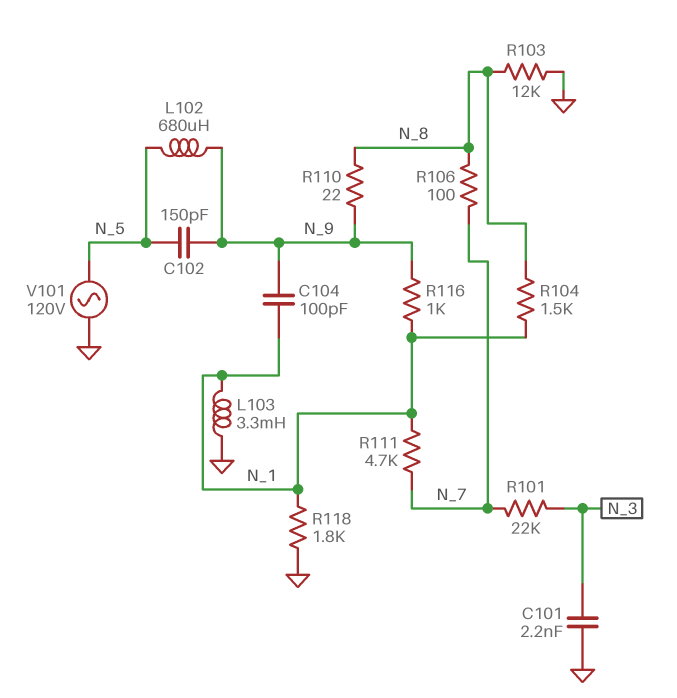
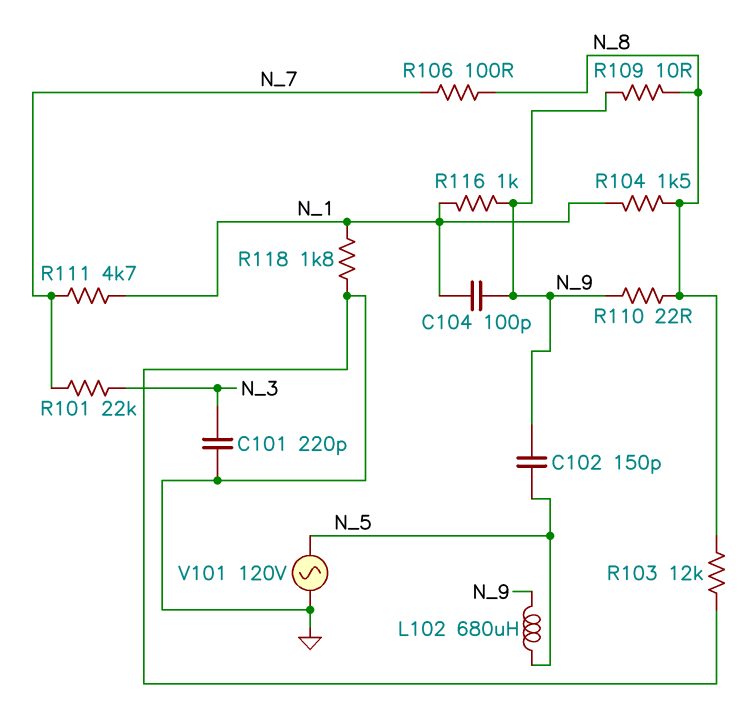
C101: 2.2nF (GND, N_3) -> 220pF (GND, N_3)
L103: 3.3mH (GND, N_1) -> none
R109: none -> 10 (N_8, N_9)

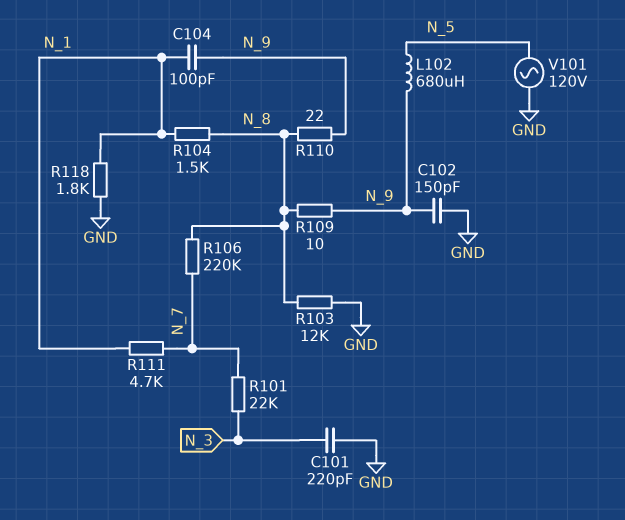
C102: 150pF (N_5, N_9) -> 150pF (GND, N_9)
R106: 100 (N_7, N_8) -> 220k (N_7, N_8)
R116: 1k (N_1, N_9) -> none

